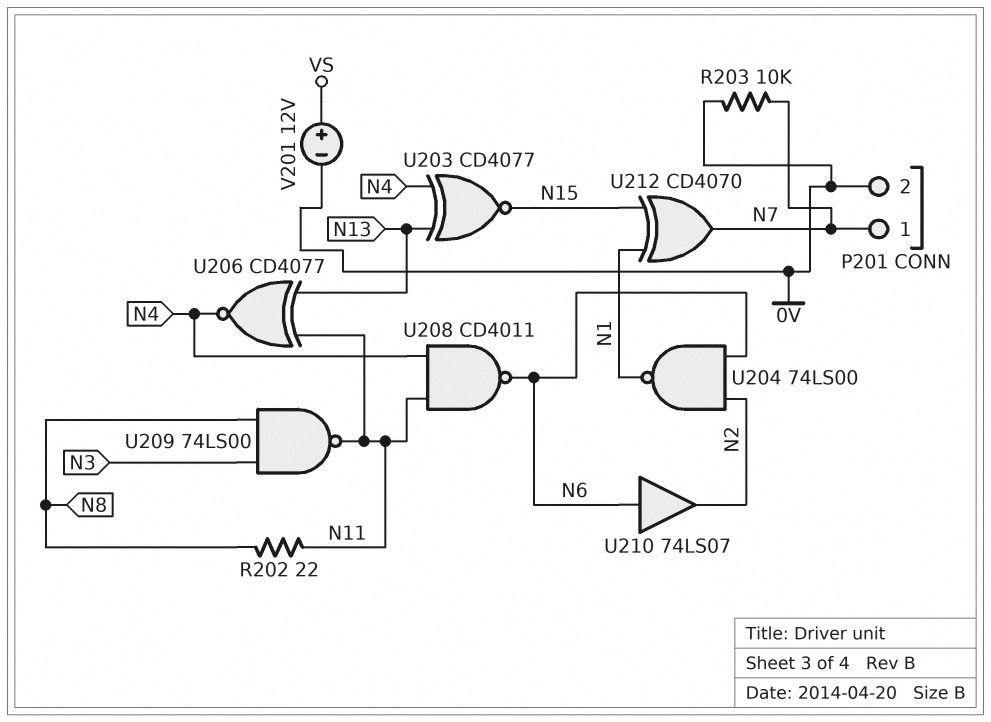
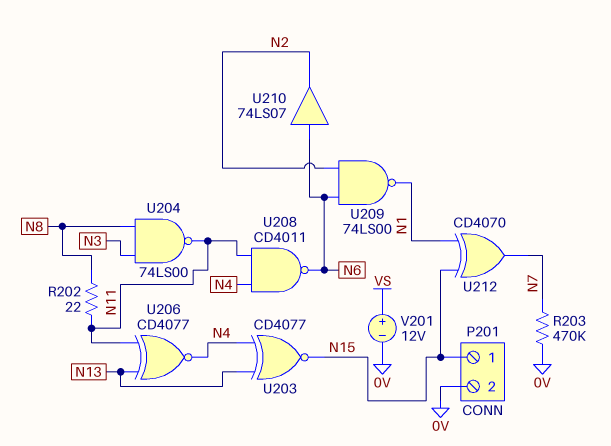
P201 pin 1: N7 -> N15
R203: 10k (0V, N7) -> 470k (0V, N7)
U204: NAND 74LS00 (in N2, in N6, out N1) -> NAND 74LS00 (in N3, in N8, out N11)
U209: NAND 74LS00 (in N3, in N8, out N11) -> NAND 74LS00 (in N2, in N6, out N1)

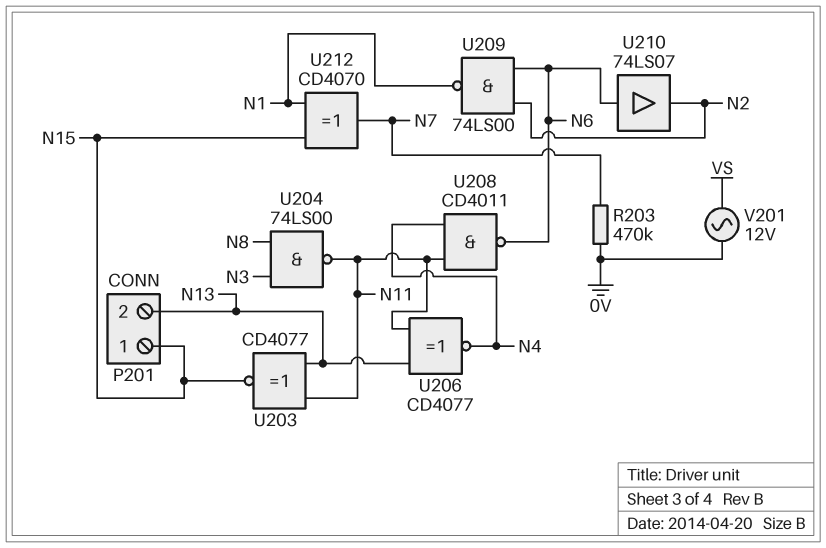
P201 pin 2: 0V -> N13
R202: 22 (N8, N11) -> none
U203: XNOR CD4077 (in N4, in N13, out N15) -> XNOR CD4077 (in N11, in N13, out N15)
V201: 12V (plus VS, minus 0V) -> AC 12V (0V, VS)

